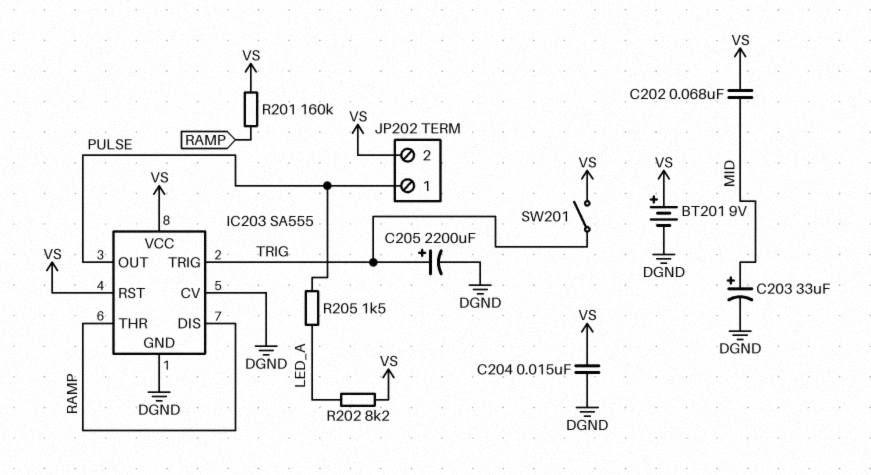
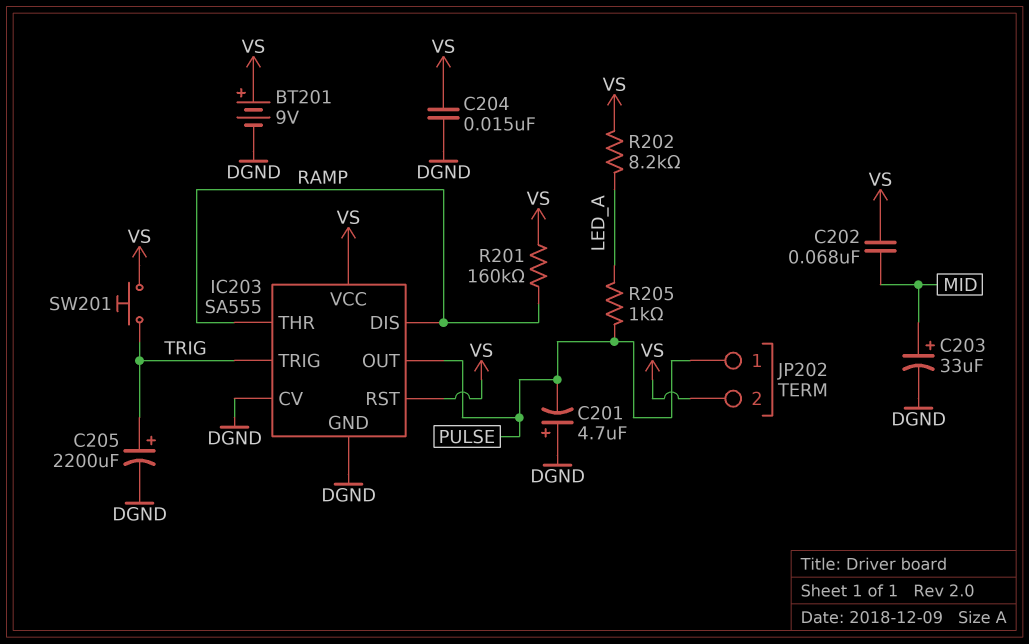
C201: none -> 4.7uF (plus DGND, minus PULSE)
R205: 1.5k (LED_A, PULSE) -> 1k (LED_A, PULSE)
SW201: switch (TRIG, VS) -> button (TRIG, VS)

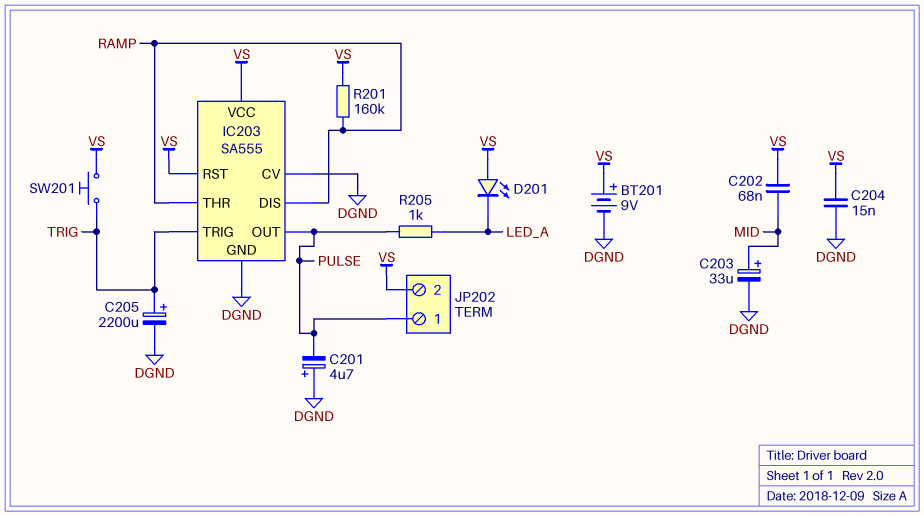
D201: none -> LED (A VS, K LED_A)
R202: 8.2k (LED_A, VS) -> none

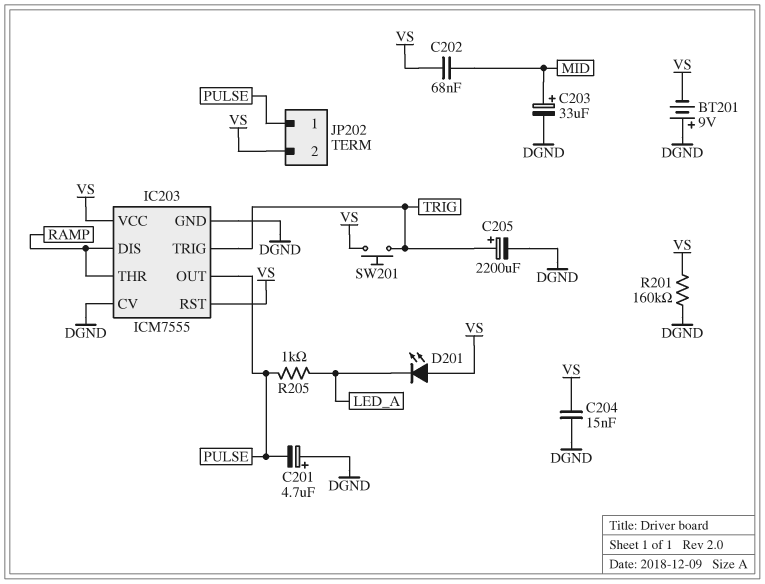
BT201: 9V (plus VS, minus DGND) -> 9V (plus DGND, minus VS)
IC203: SA555 -> ICM7555
R201: 160k (RAMP, VS) -> 160k (DGND, VS)

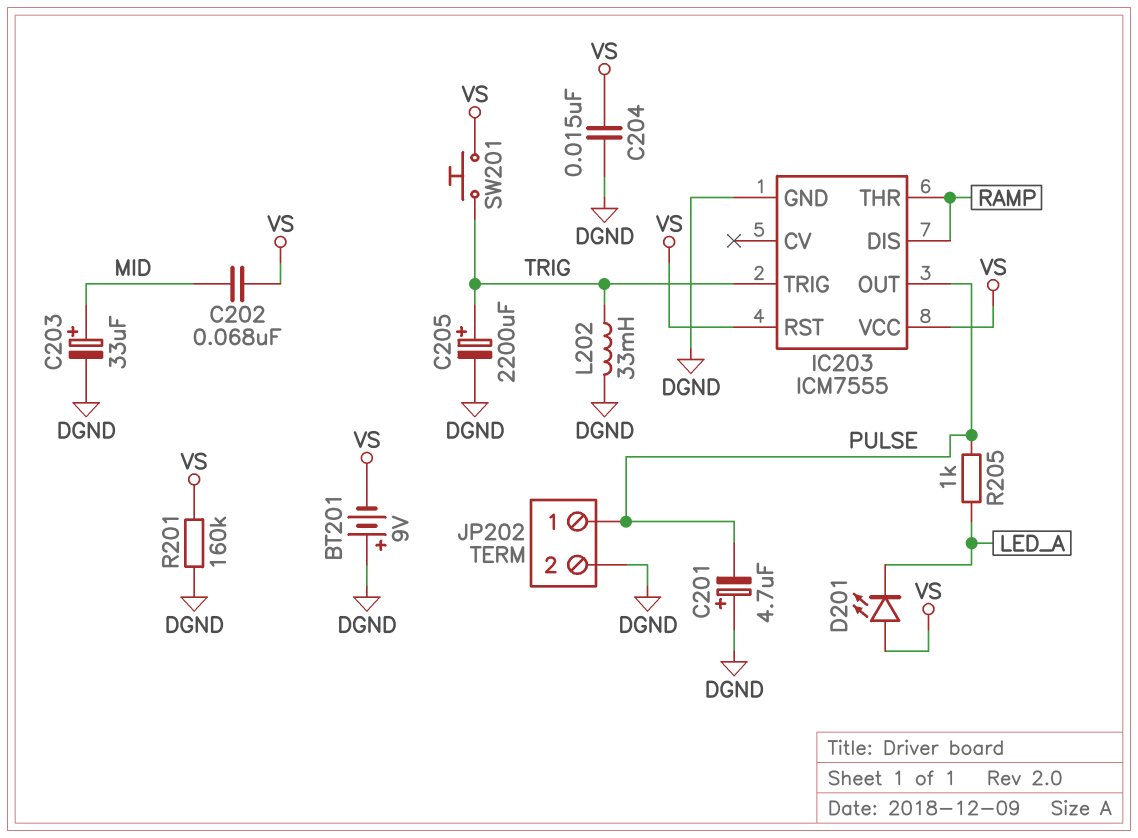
IC203 pin CV: DGND -> none
JP202 pin 2: VS -> DGND
L202: none -> 33mH (DGND, TRIG)

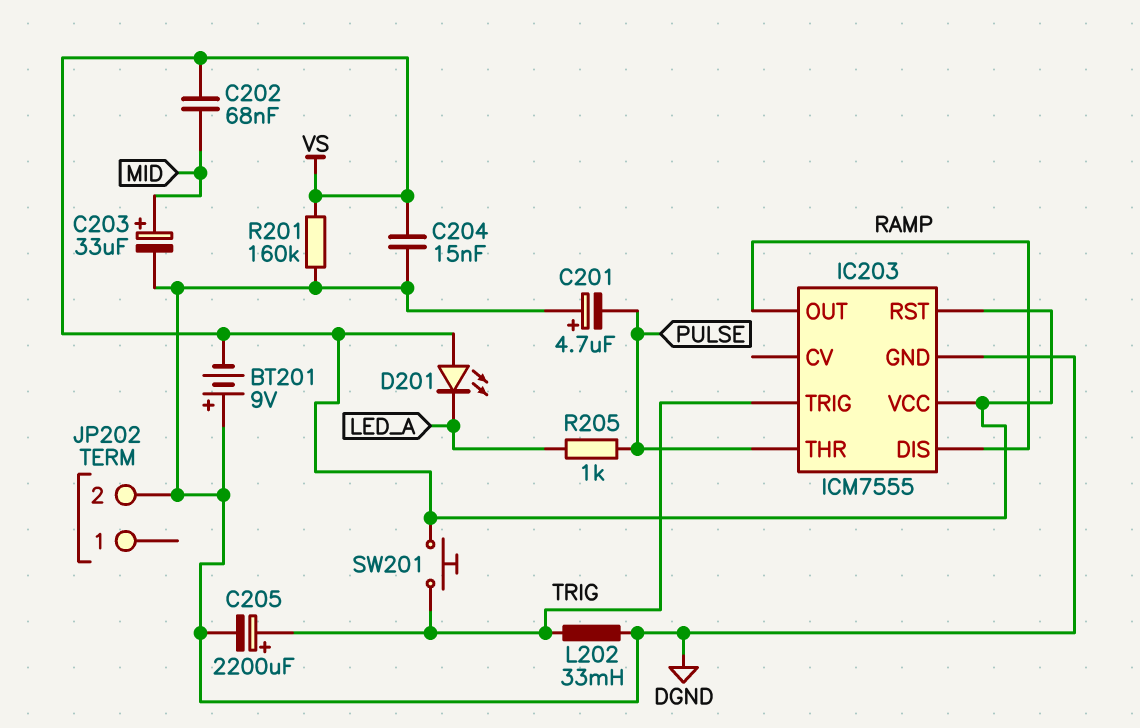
IC203 pin OUT: PULSE -> RAMP
IC203 pin THR: RAMP -> PULSE
JP202 pin 1: PULSE -> none

